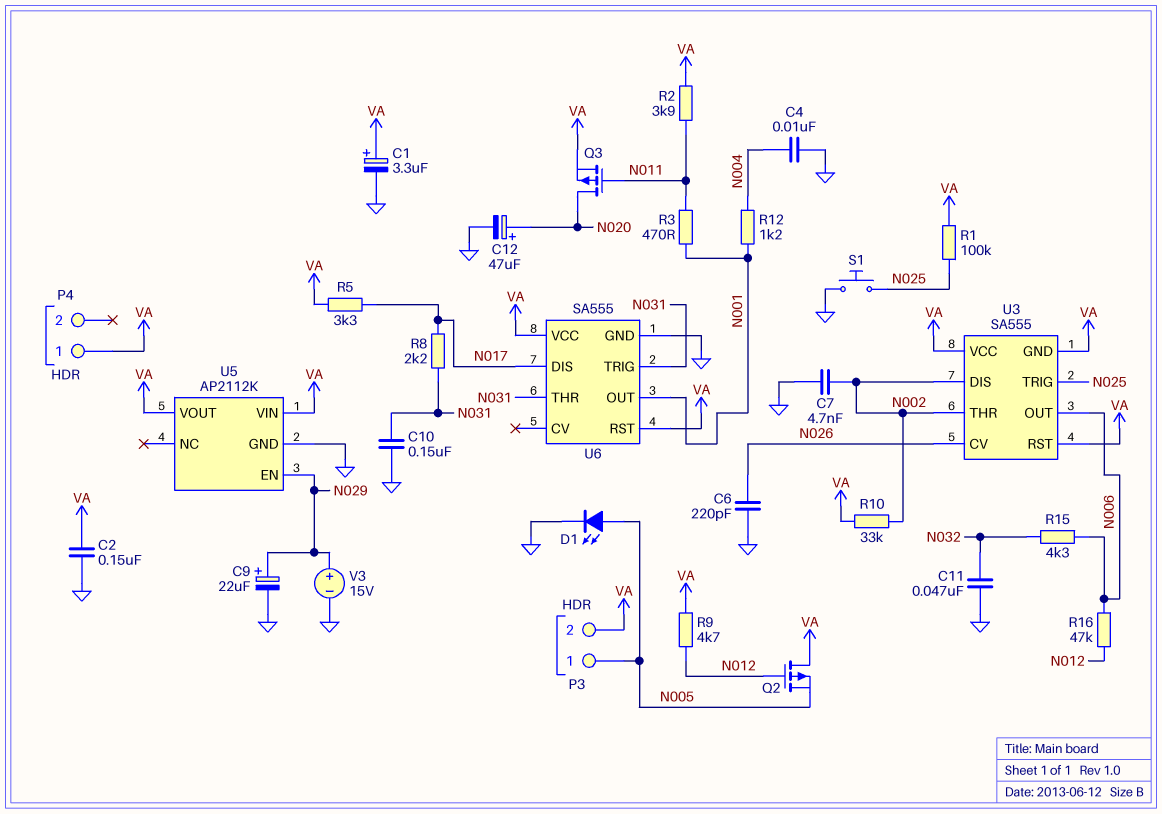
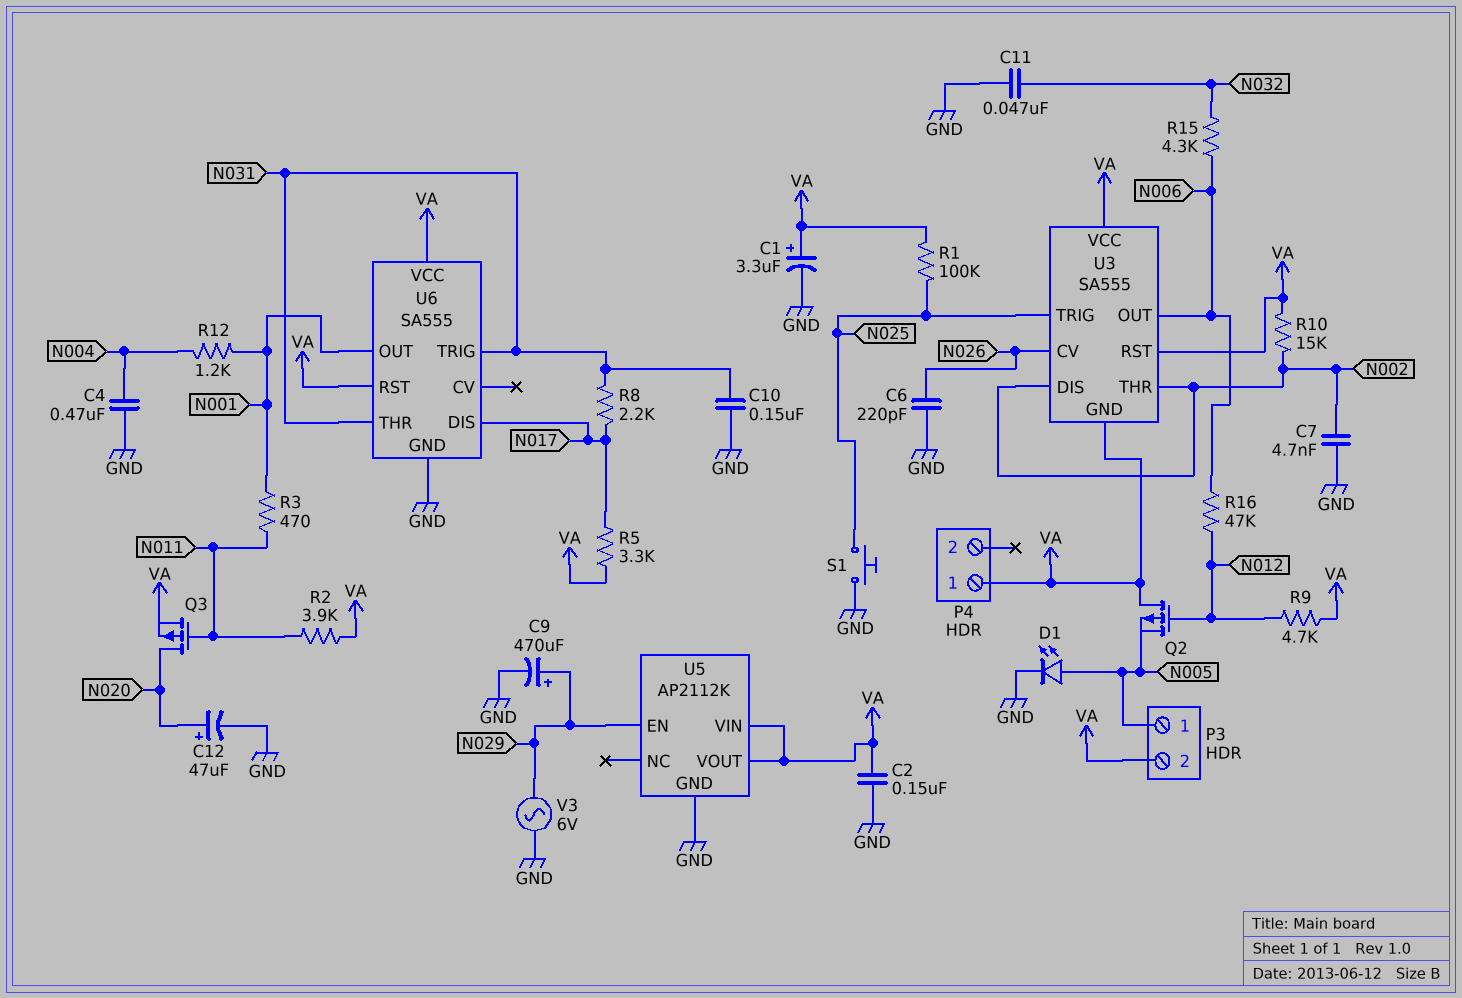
C4: 10nF (GND, N004) -> 470nF (GND, N004)
C9: 22uF (plus N029, minus GND) -> 470uF (plus N029, minus GND)
R10: 33k (N002, VA) -> 15k (N002, VA)
V3: 15V (plus N029, minus GND) -> AC 6V (GND, N029)

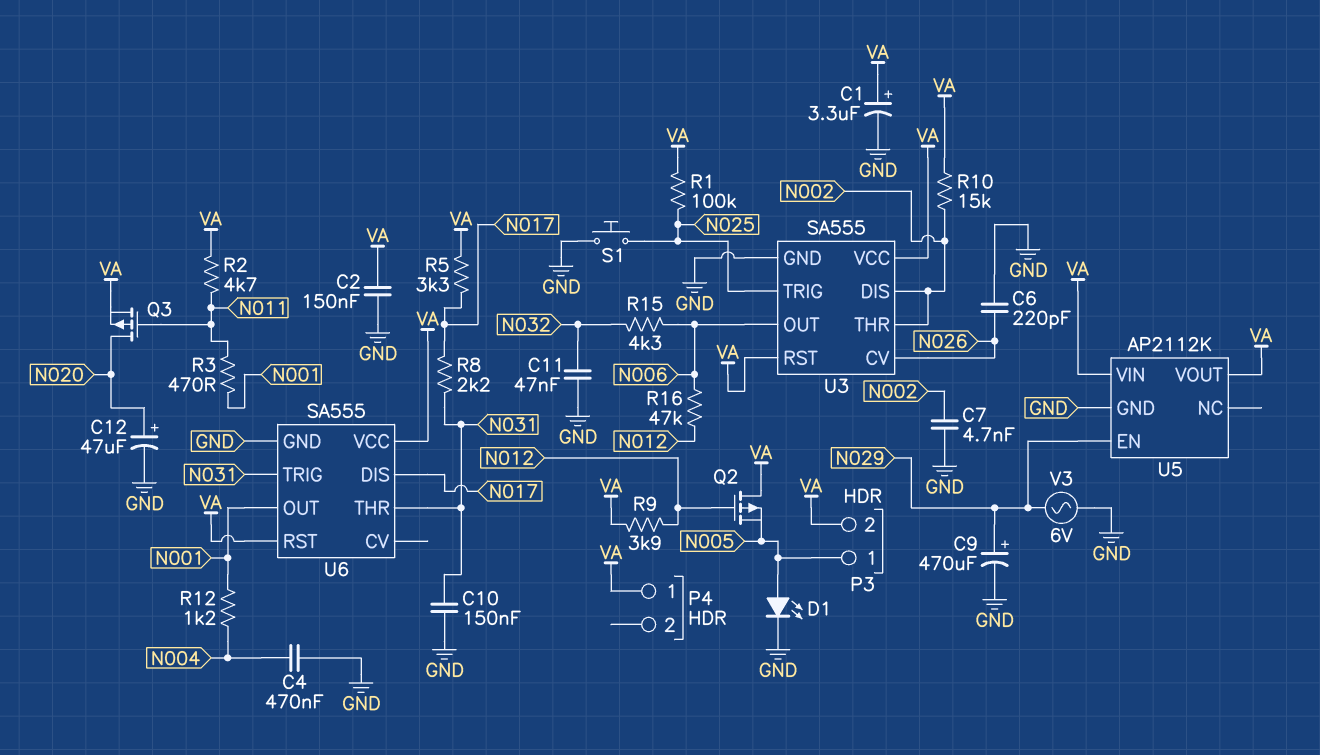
R2: 3.9k (N011, VA) -> 4.7k (N011, VA)
R9: 4.7k (N012, VA) -> 3.9k (N012, VA)
U3 pin GND: VA -> GND

